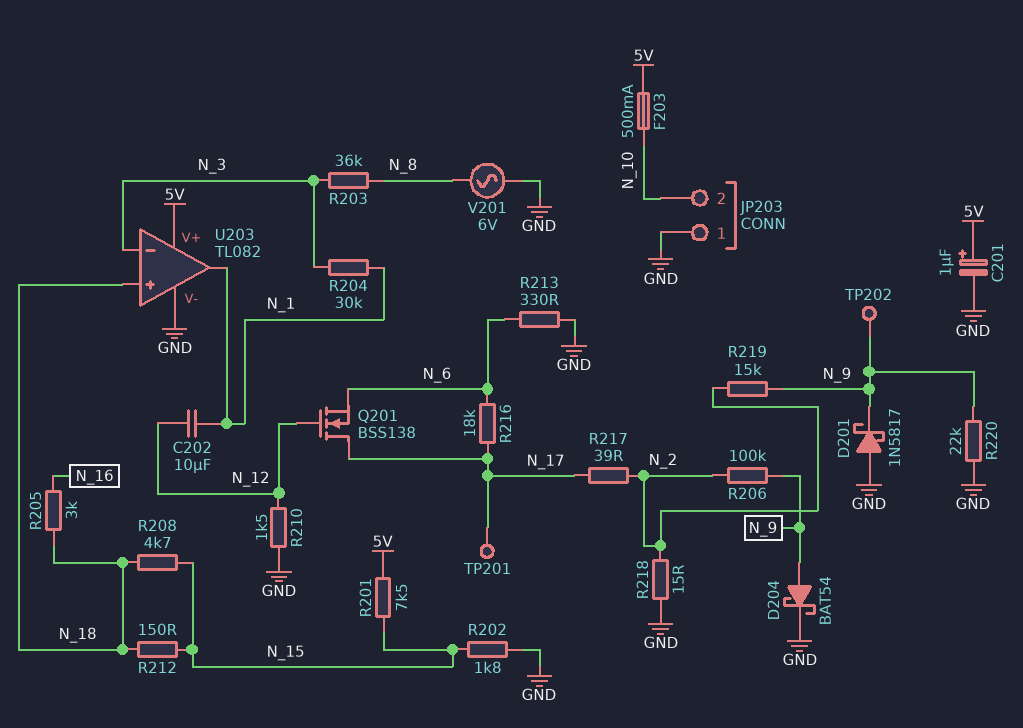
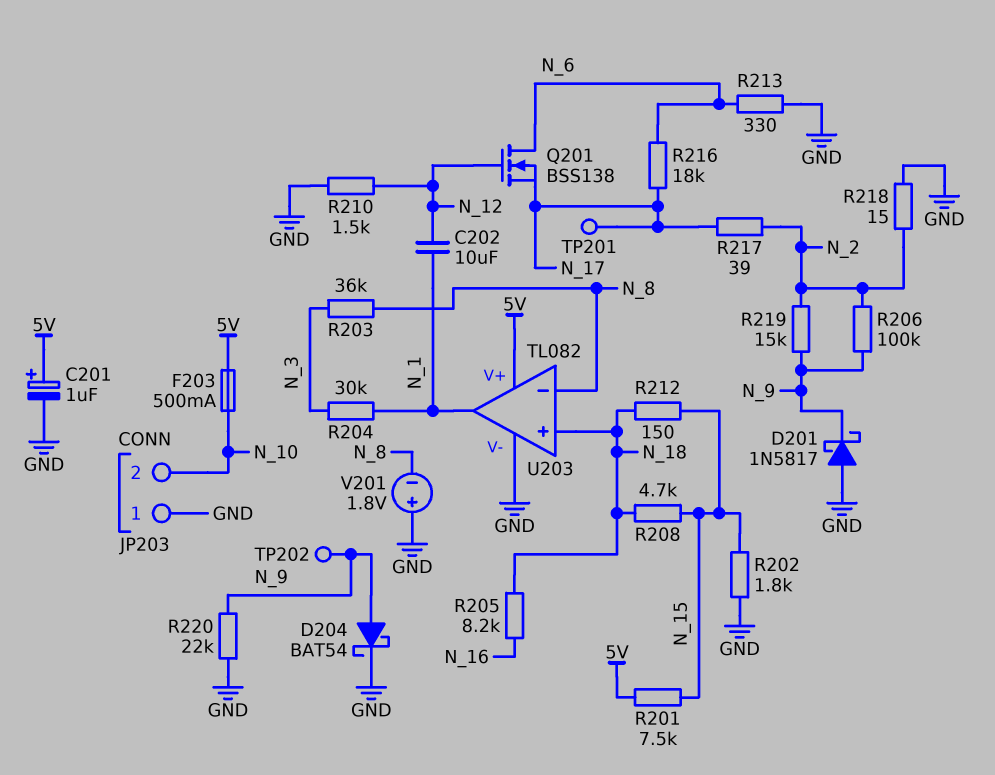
Q201: NMOS BSS138 (G N_12, D N_17, S N_6) -> NMOS BSS138 (G N_12, D N_6, S N_17)
R205: 3k (N_16, N_18) -> 8.2k (N_16, N_18)
U203 pin in-: N_3 -> N_8
V201: AC 6V (GND, N_8) -> 1.8V (plus GND, minus N_8)

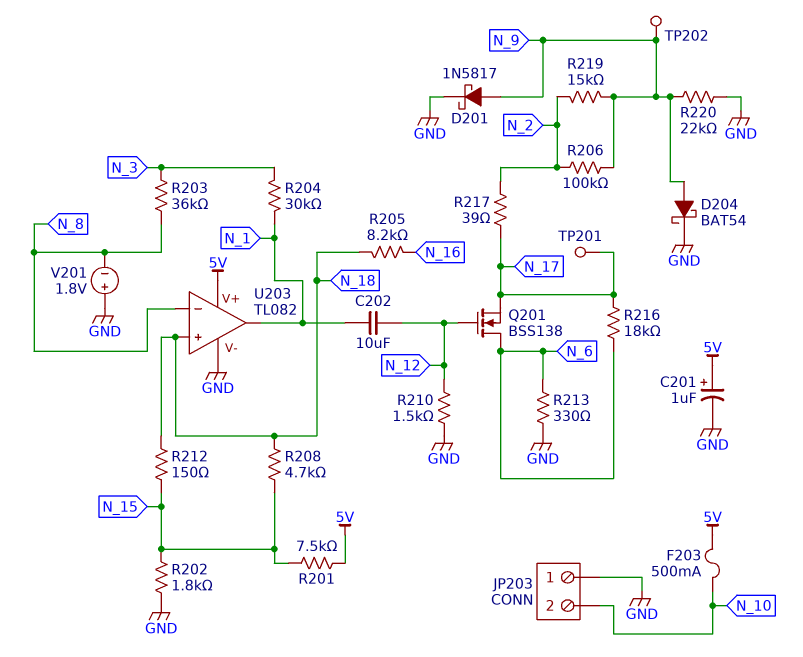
D201: schottky 1N5817 (A GND, K N_9) -> schottky 1N5817 (A N_9, K GND)
R218: 15 (GND, N_2) -> none

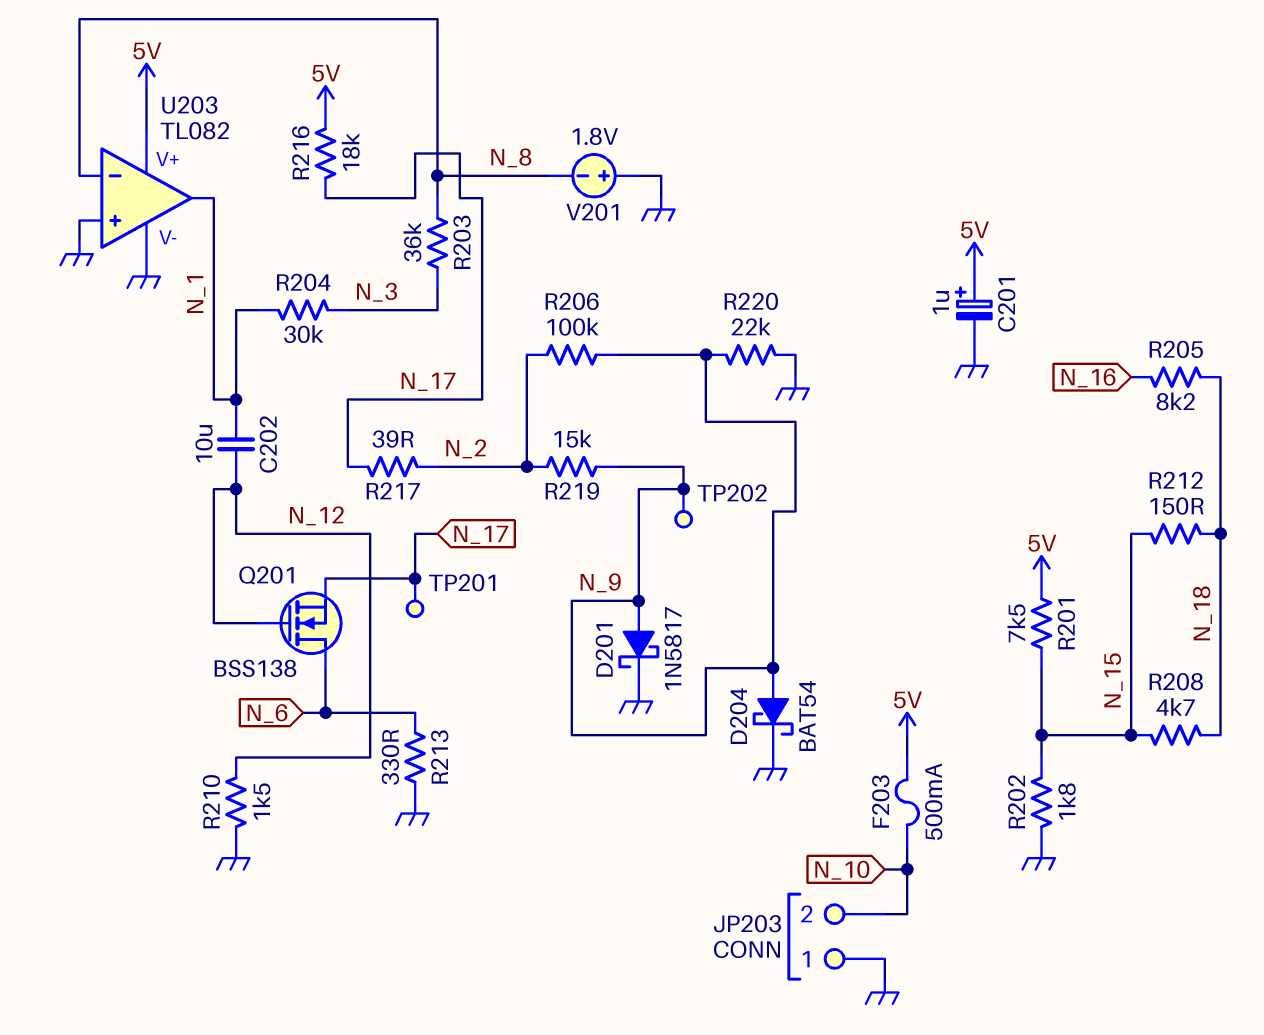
R216: 18k (N_6, N_17) -> 18k (5V, N_17)
U203 pin in+: N_18 -> GND

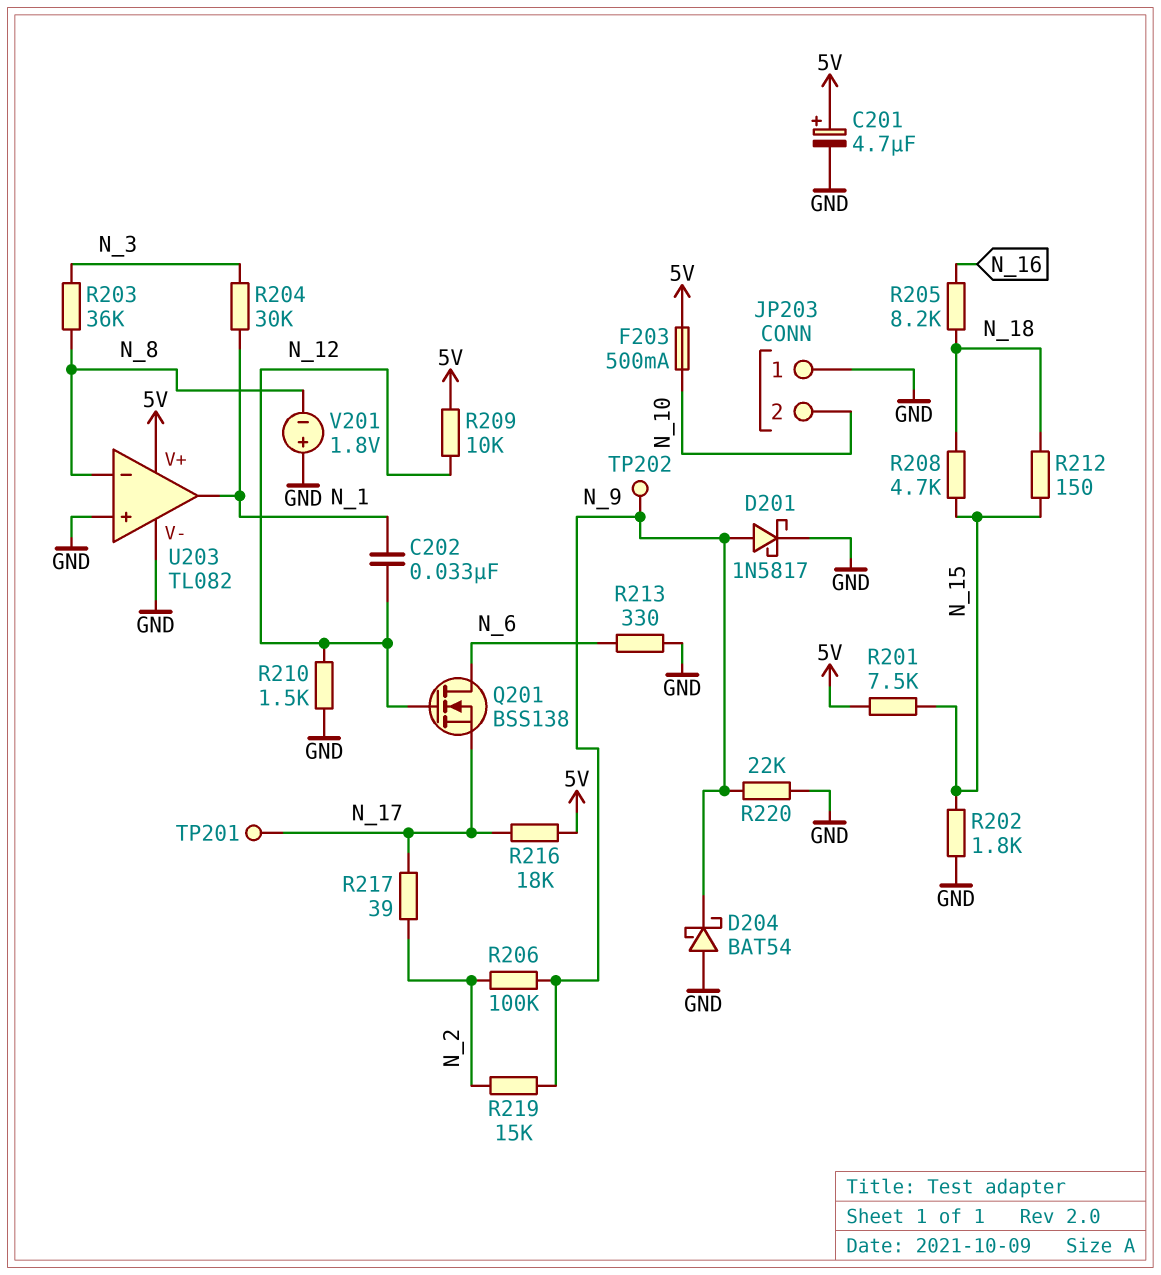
C201: 1uF (plus 5V, minus GND) -> 4.7uF (plus 5V, minus GND)
C202: 10uF (N_1, N_12) -> 33nF (N_1, N_12)
D204: schottky BAT54 (A N_9, K GND) -> schottky BAT54 (A GND, K N_9)
R209: none -> 10k (5V, N_12)

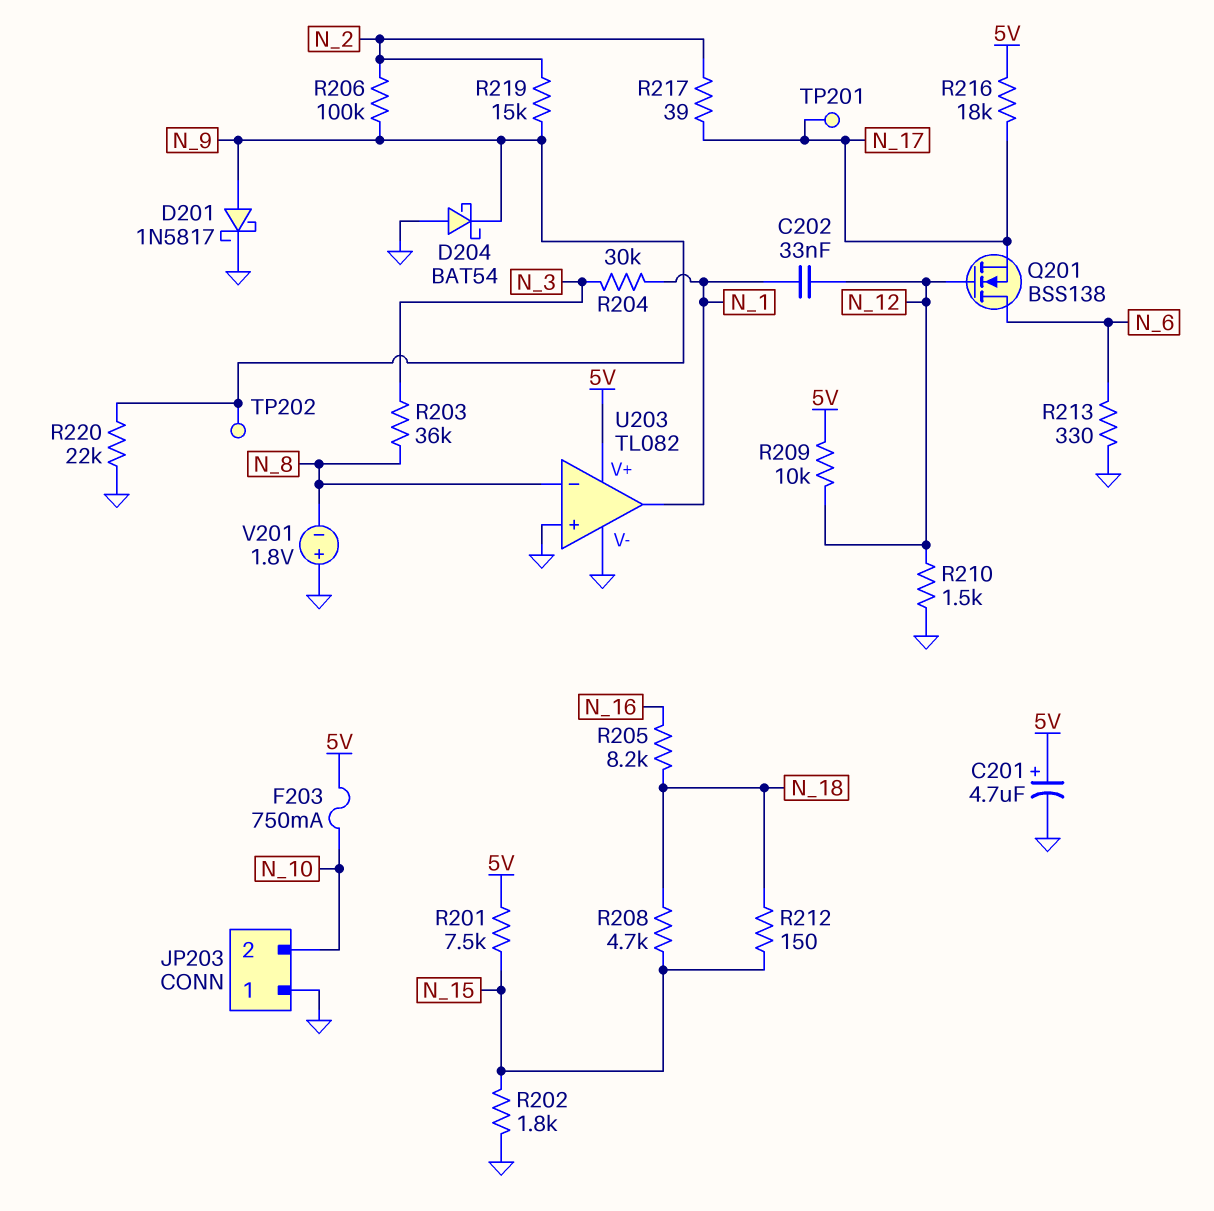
F203: 500mA (5V, N_10) -> 750mA (5V, N_10)

